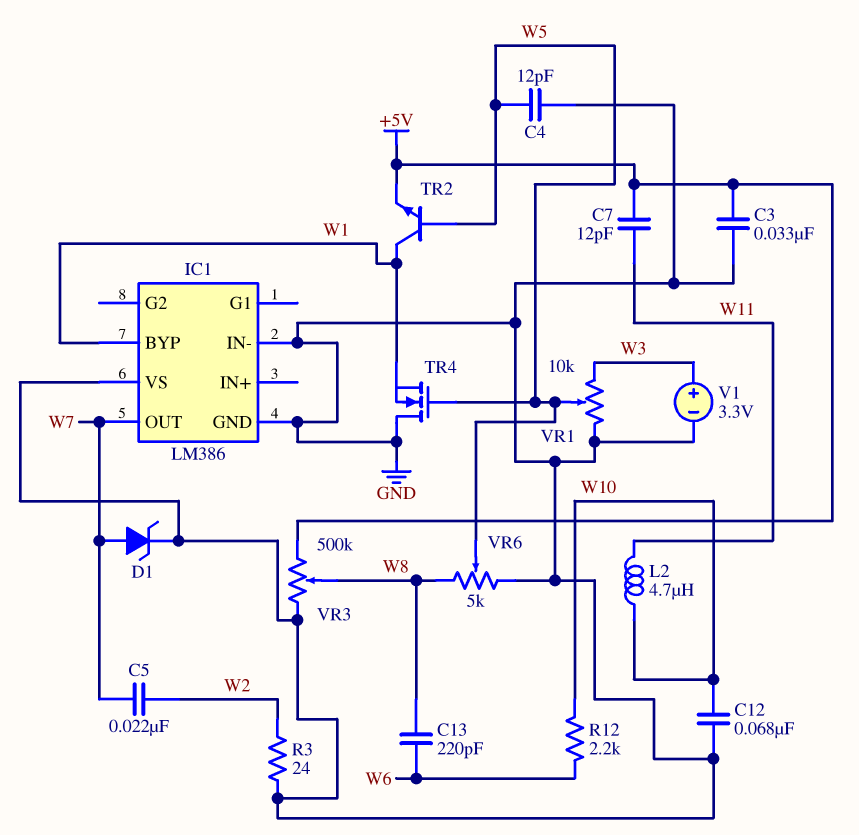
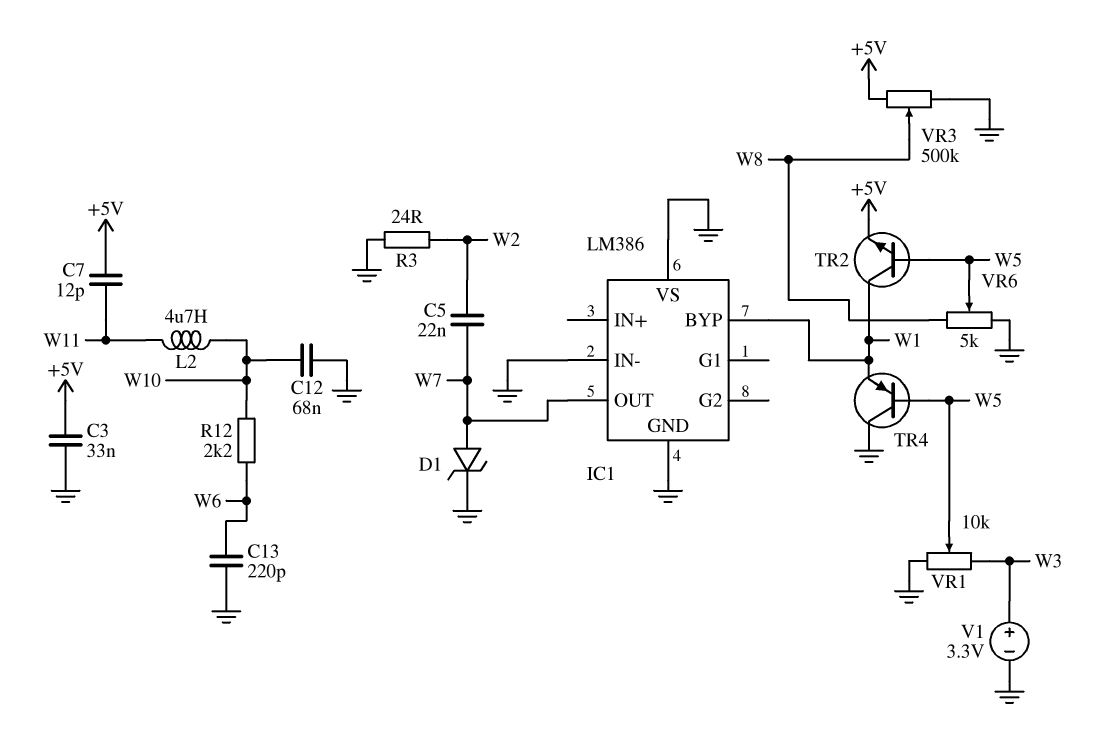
C4: 12pF (GND, W5) -> none
C13: 220pF (W6, W8) -> 220pF (GND, W6)
TR4: NMOS (G W5, D GND, S W1) -> PNP (B W5, C GND, E W1)

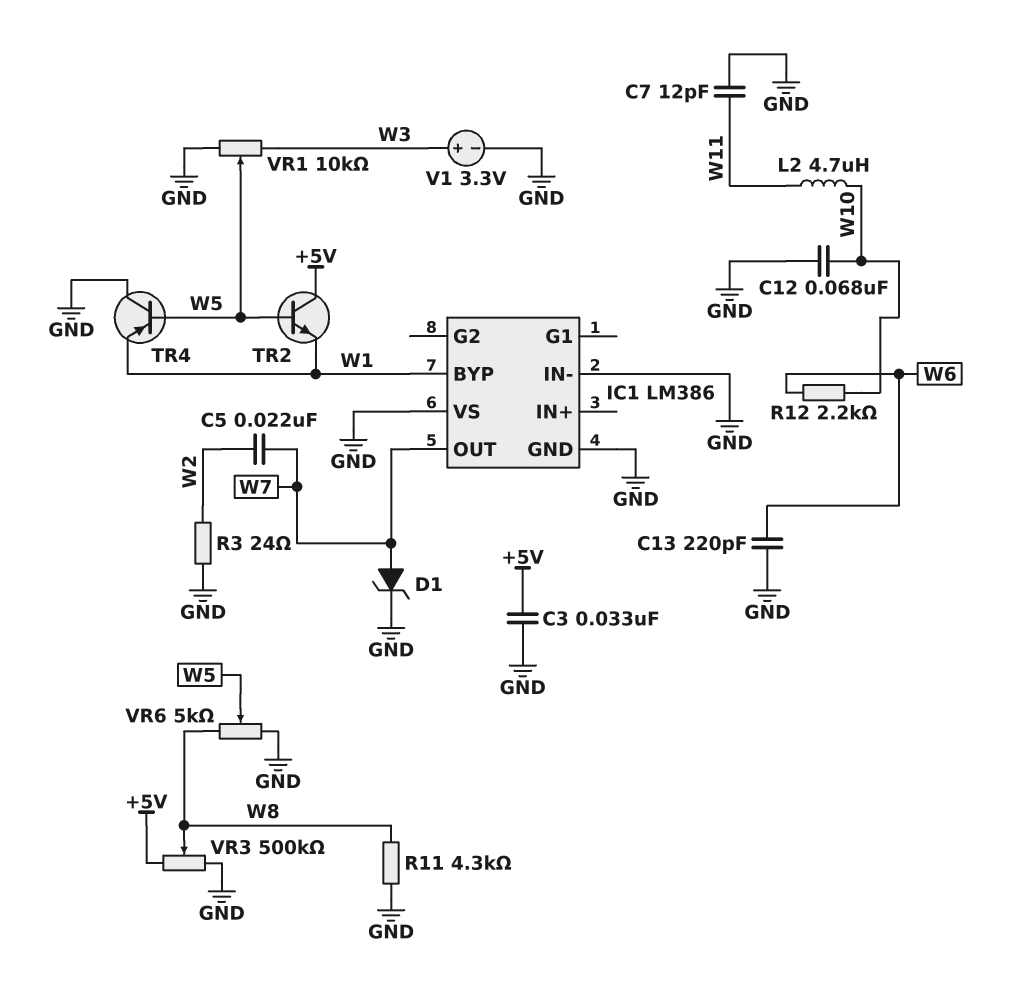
C7: 12pF (+5V, W11) -> 12pF (GND, W11)
R11: none -> 4.3k (GND, W8)
TR2: NPN (B W5, C W1, E +5V) -> NPN (B W5, C +5V, E W1)

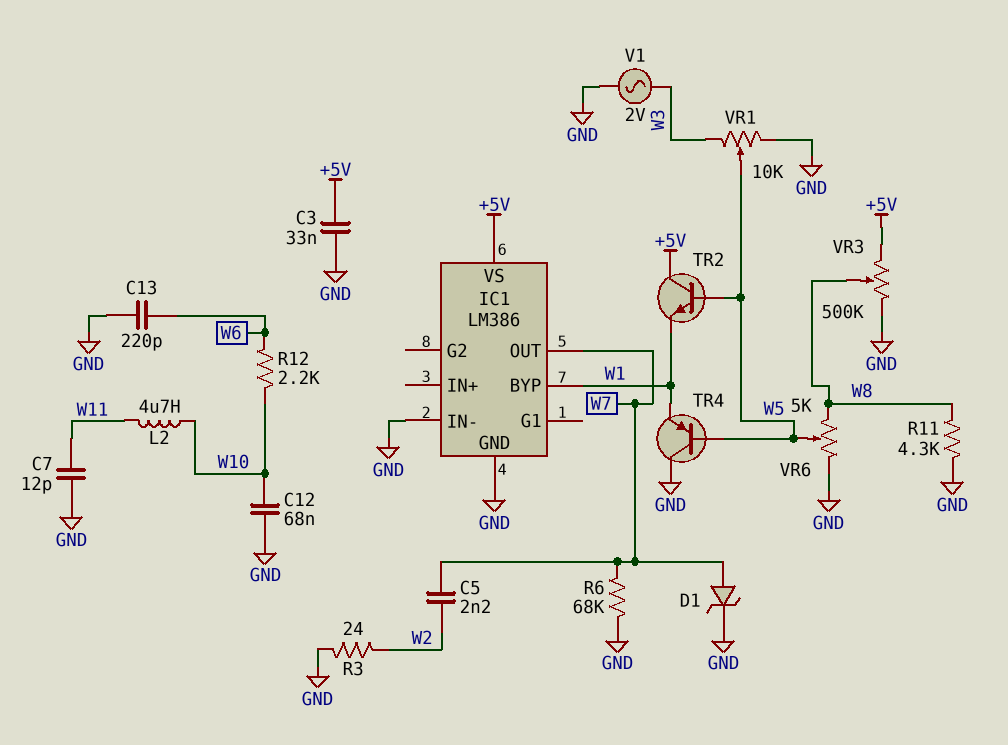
C5: 22nF (W2, W7) -> 2.2nF (W2, W7)
IC1 pin VS: GND -> +5V
R6: none -> 68k (GND, W7)
V1: 3.3V (plus W3, minus GND) -> AC 2V (GND, W3)

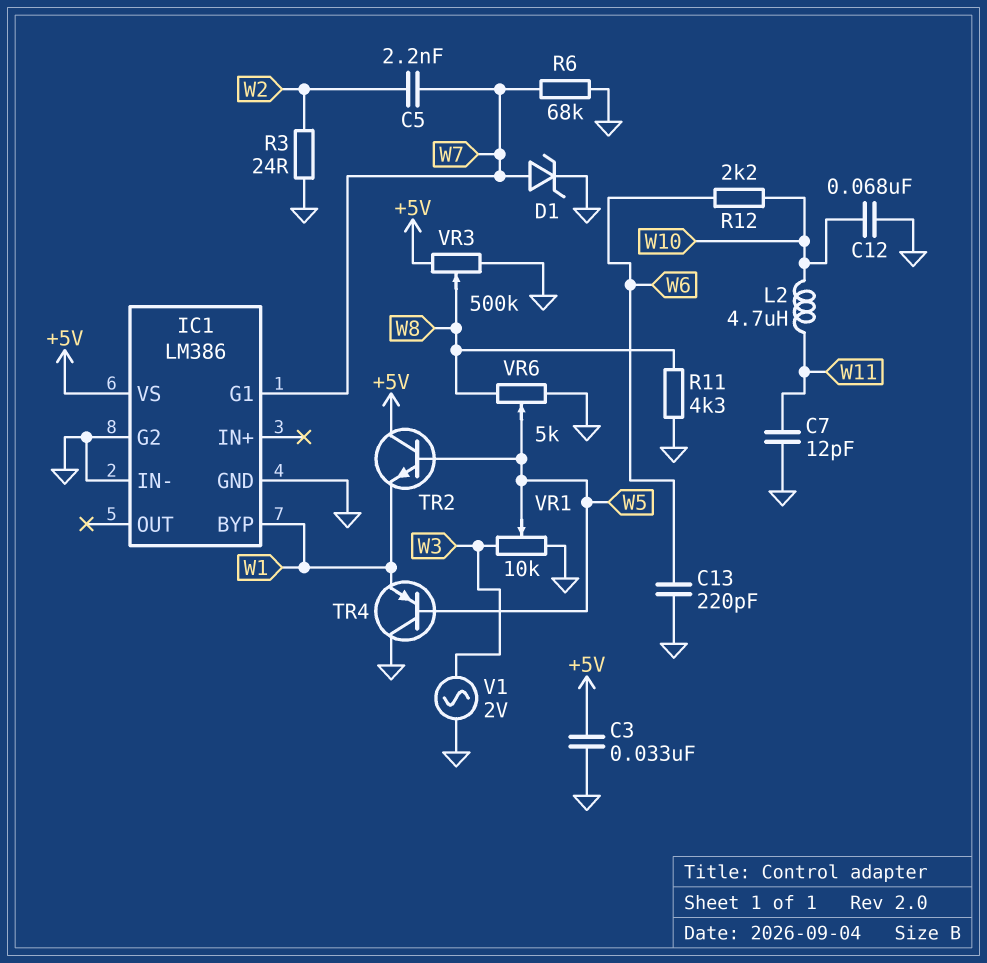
IC1 pin G1: none -> W7
IC1 pin G2: none -> GND
IC1 pin OUT: W7 -> none

